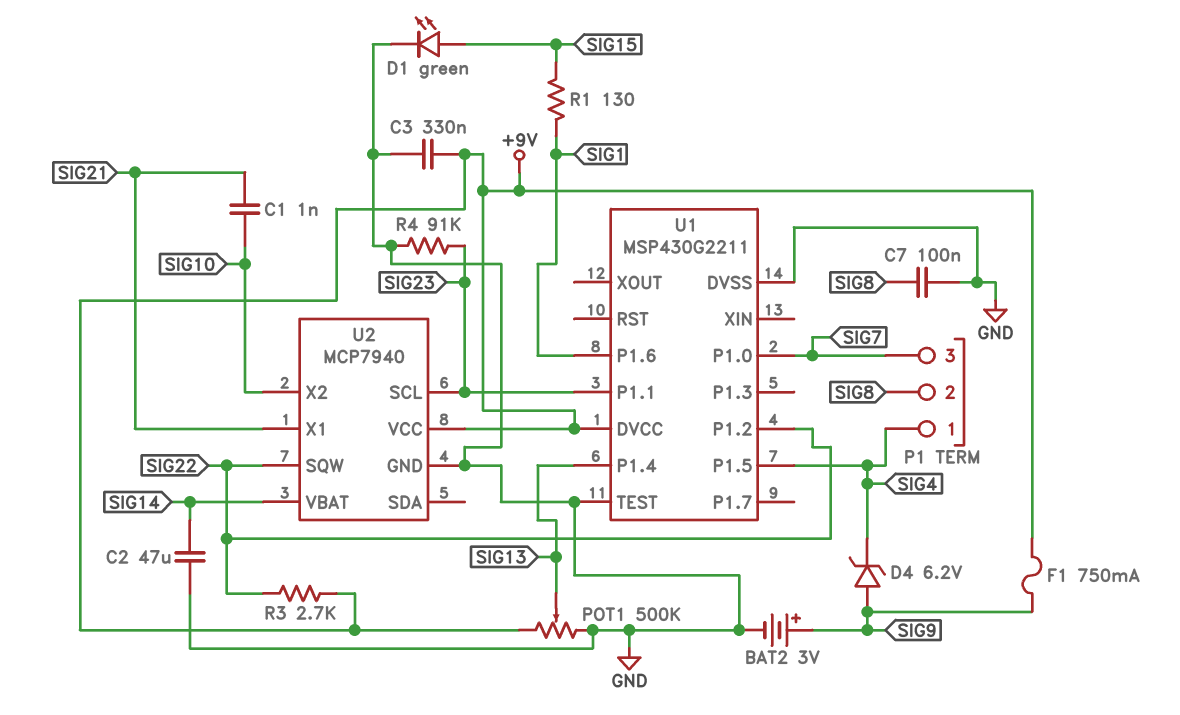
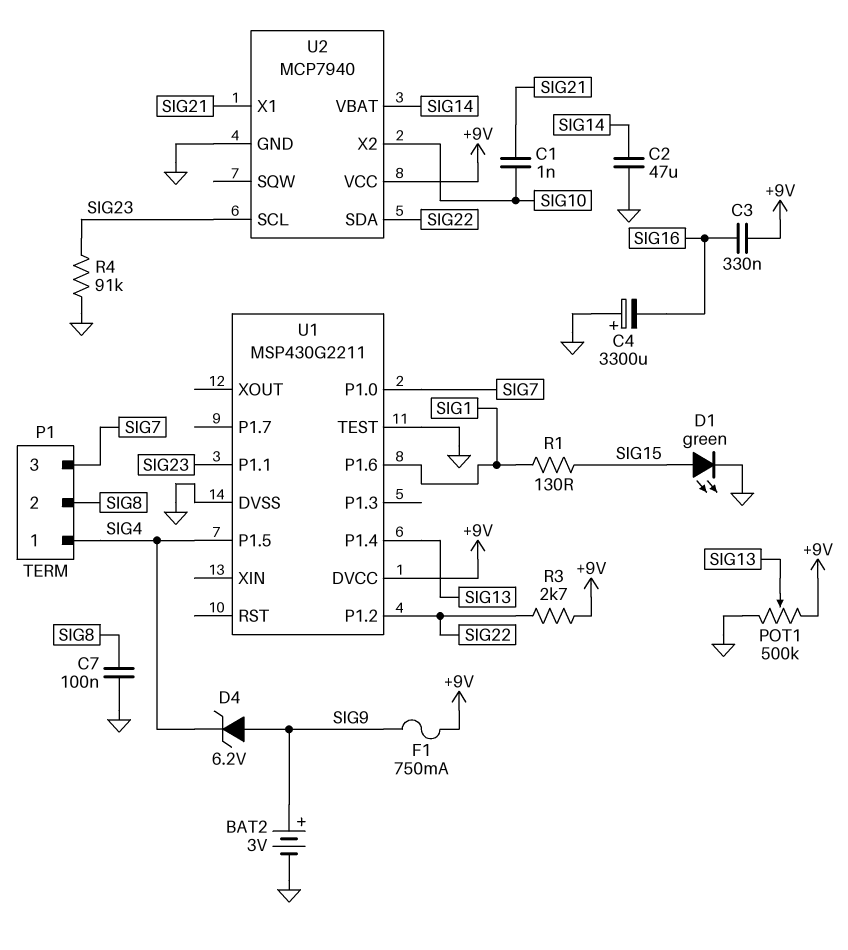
C3: 330nF (+9V, GND) -> 330nF (+9V, SIG16)
C4: none -> 3300uF (plus GND, minus SIG16)
U2 pin SDA: none -> SIG22
U2 pin SQW: SIG22 -> none

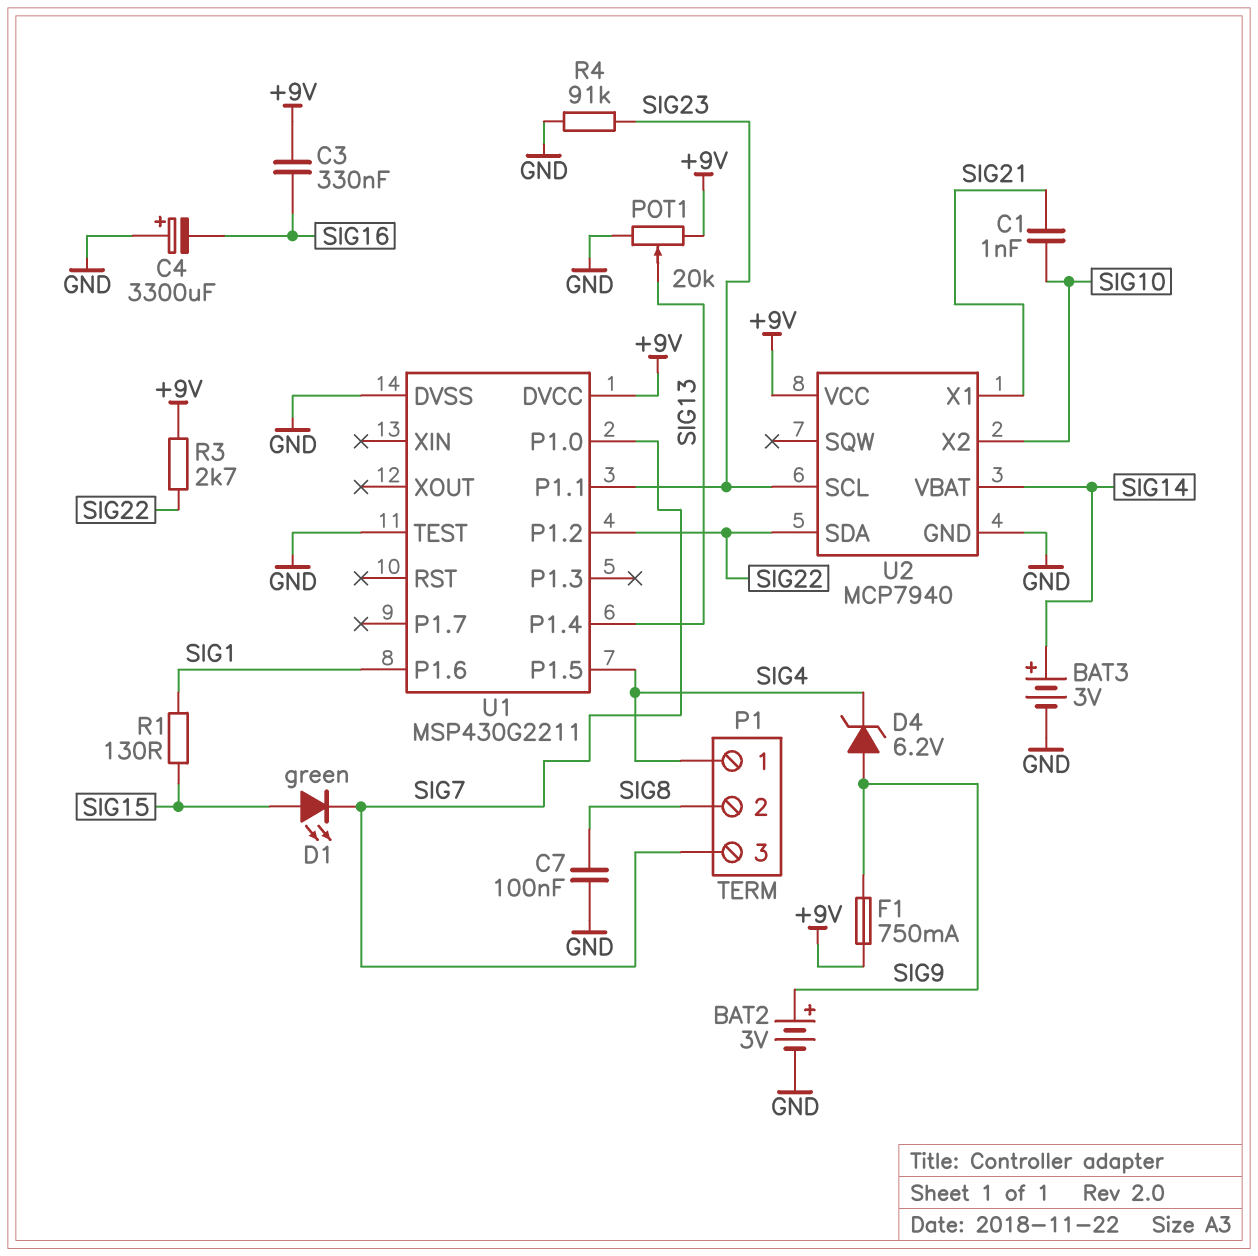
BAT3: none -> 3V (plus SIG14, minus GND)
C2: 47uF (GND, SIG14) -> none
D1: LED green (A SIG15, K GND) -> LED green (A SIG15, K SIG7)
POT1: 500k (+9V, GND, wiper SIG13) -> 20k (+9V, GND, wiper SIG13)

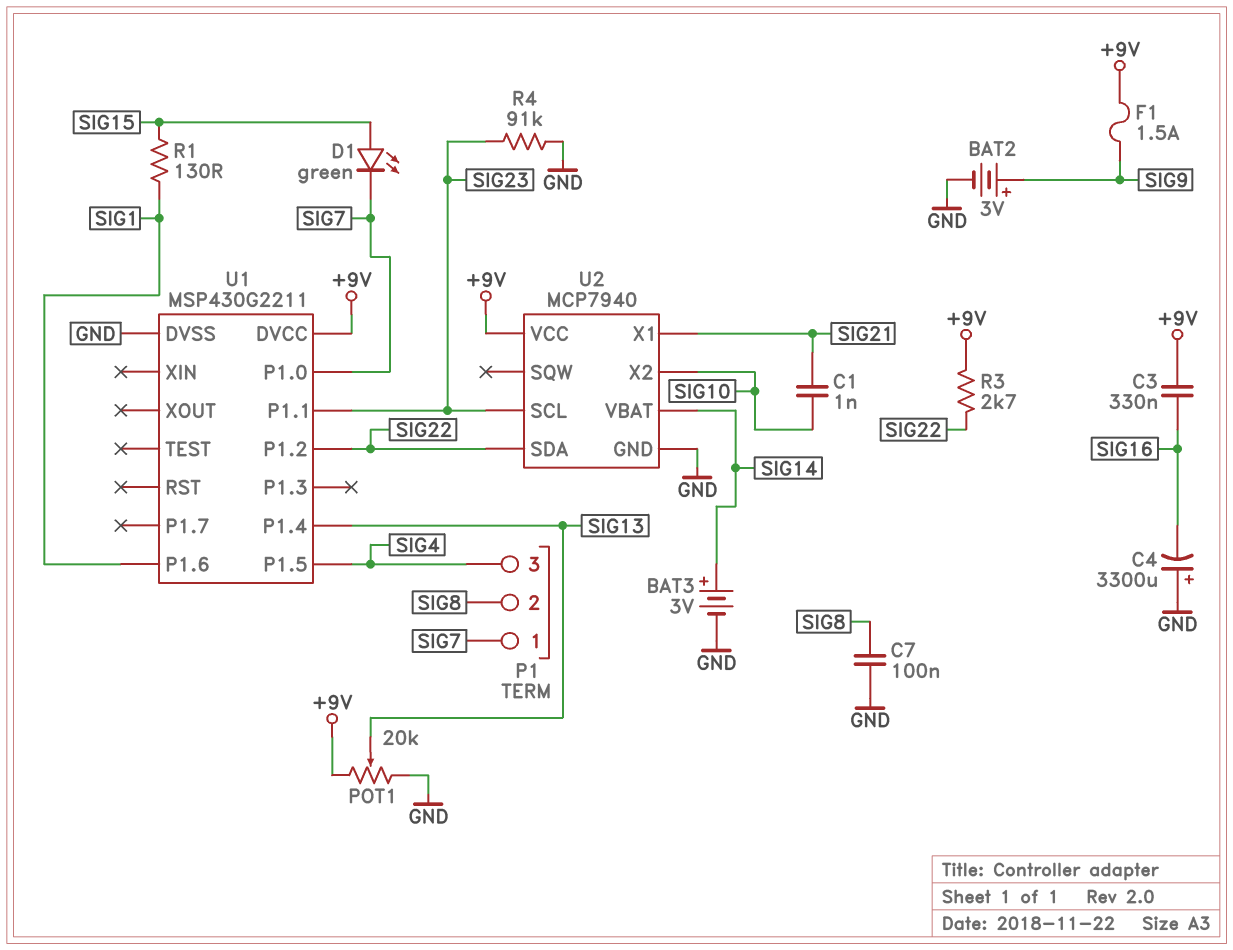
D4: zener 6.2V (A SIG9, K SIG4) -> none
F1: 750mA (+9V, SIG9) -> 1.5A (+9V, SIG9)
P1 pin 1: SIG4 -> SIG7
P1 pin 3: SIG7 -> SIG4
U1 pin TEST: GND -> none

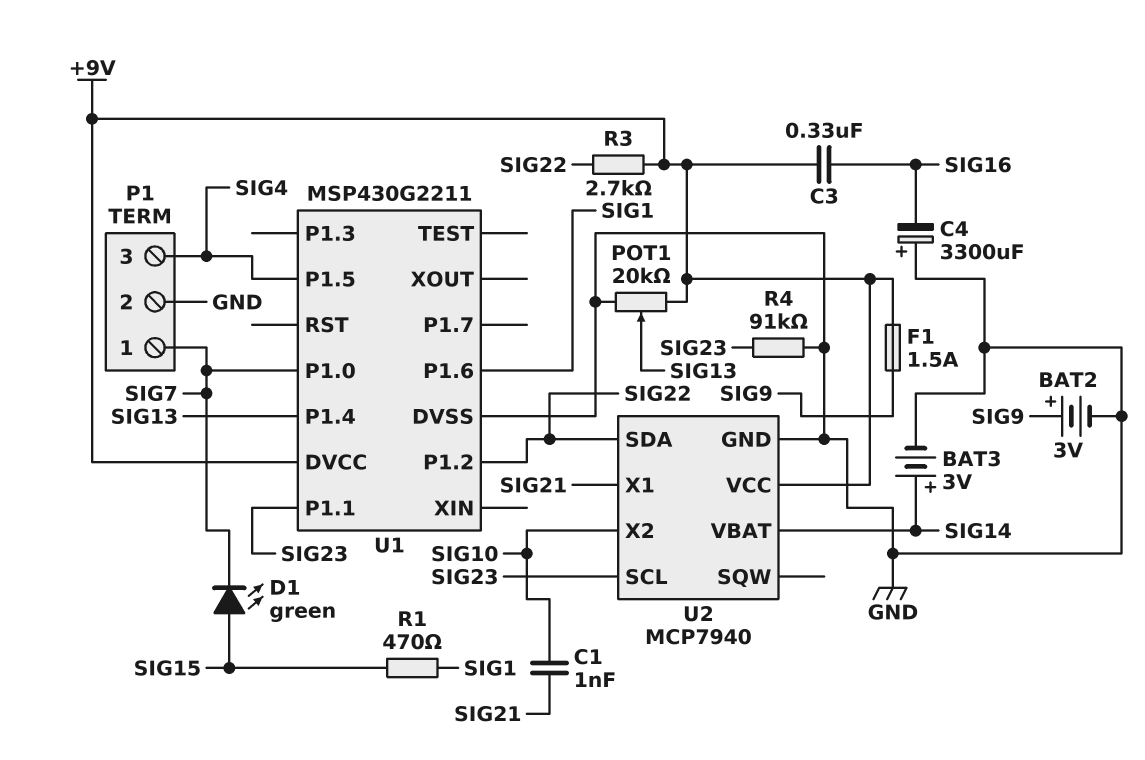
C7: 100nF (GND, SIG8) -> none
P1 pin 2: SIG8 -> GND
R1: 130 (SIG1, SIG15) -> 470 (SIG1, SIG15)

